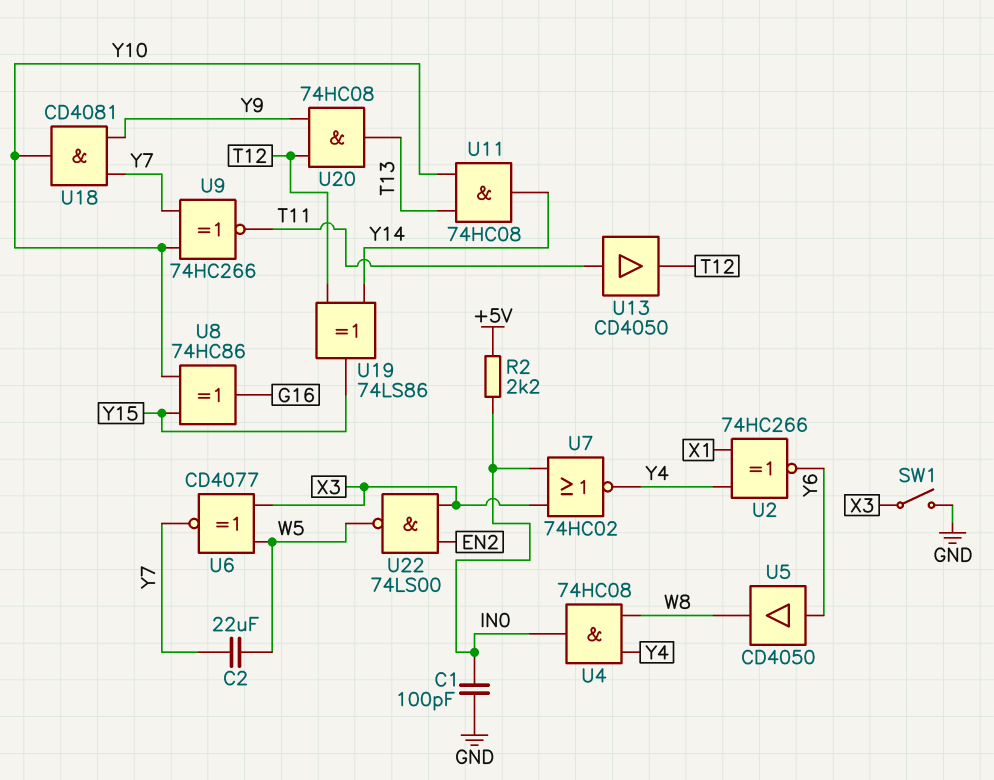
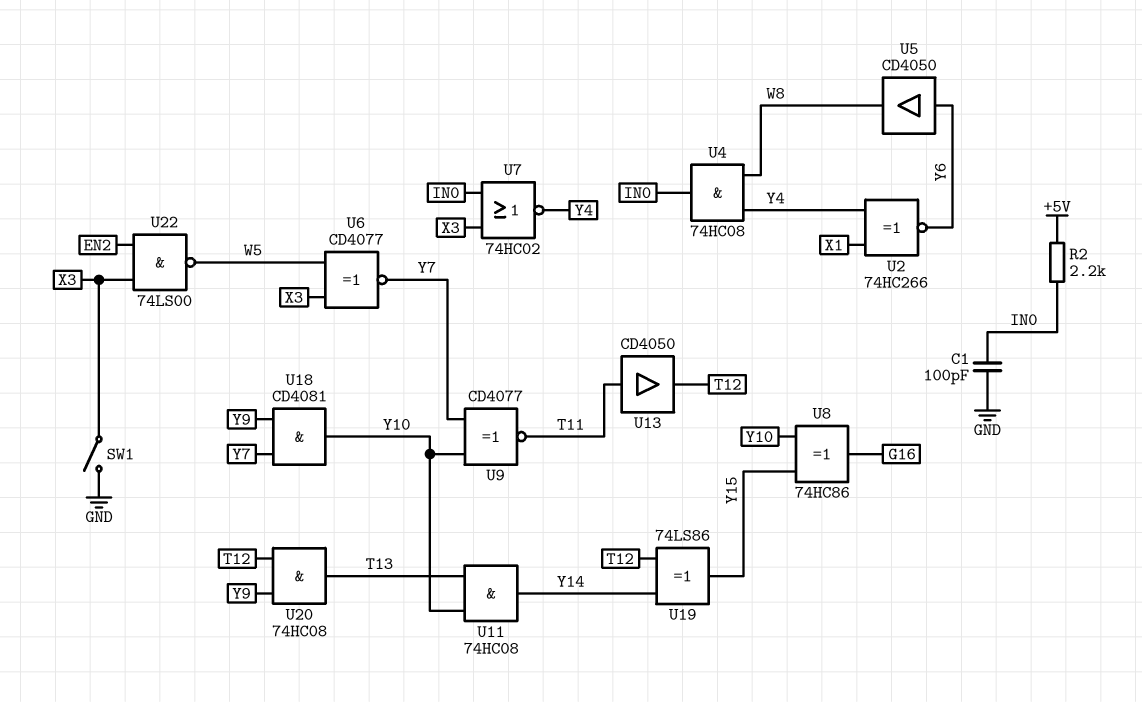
C2: 22uF (W5, Y7) -> none
U9: XNOR 74HC266 (in Y7, in Y10, out T11) -> XNOR CD4077 (in Y7, in Y10, out T11)

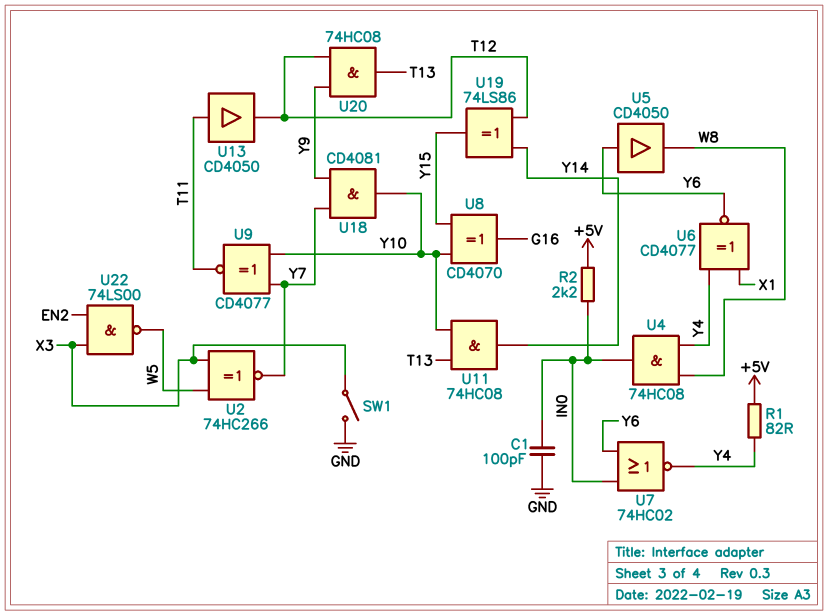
R1: none -> 82 (+5V, Y4)
U2: XNOR 74HC266 (in X1, in Y4, out Y6) -> XNOR 74HC266 (in W5, in X3, out Y7)
U6: XNOR CD4077 (in W5, in X3, out Y7) -> XNOR CD4077 (in X1, in Y4, out Y6)
U7: NOR 74HC02 (in IN0, in X3, out Y4) -> NOR 74HC02 (in IN0, in Y6, out Y4)
U8: XOR 74HC86 (in Y10, in Y15, out G16) -> XOR CD4070 (in Y10, in Y15, out G16)

